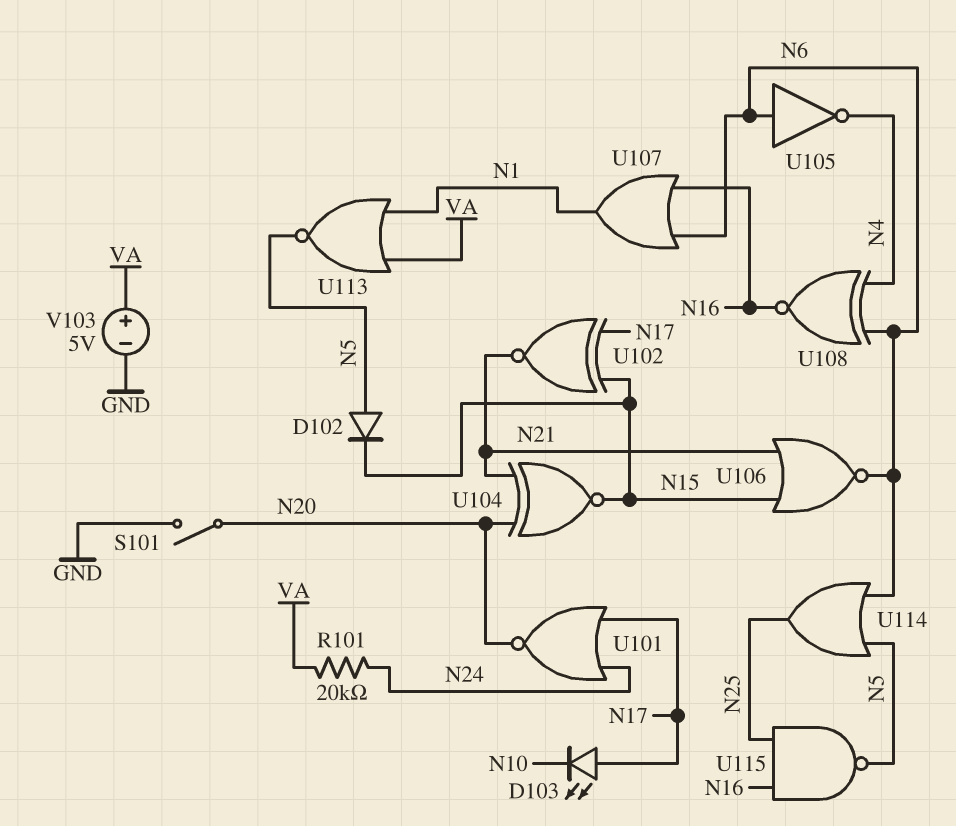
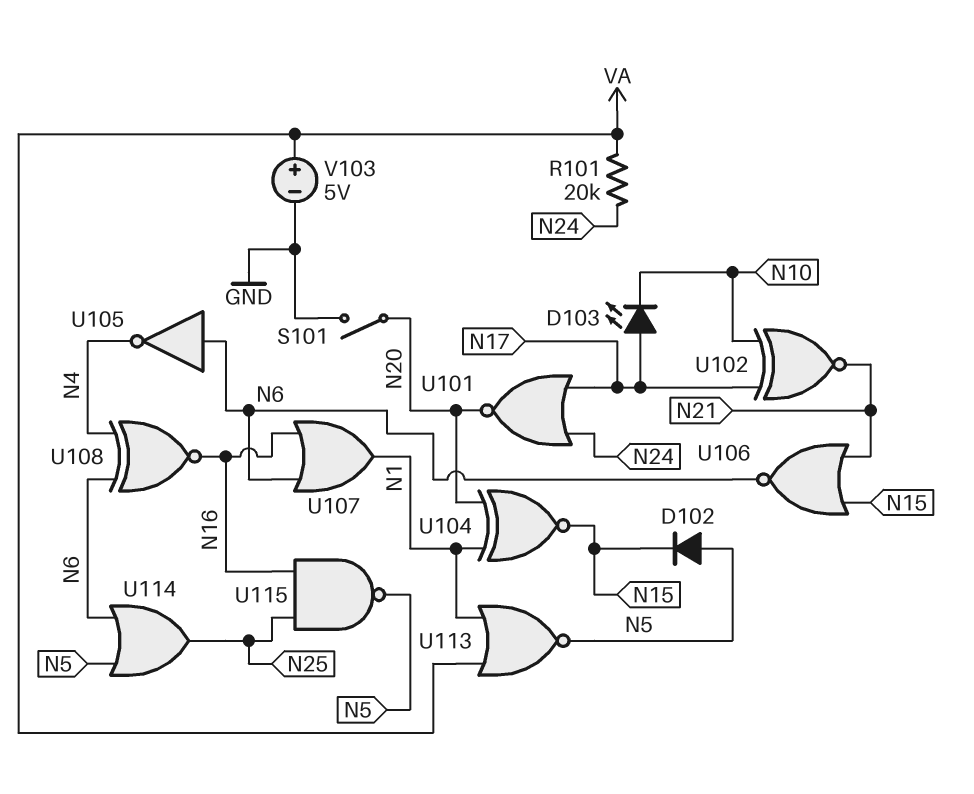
U102: XNOR (in N15, in N17, out N21) -> XNOR (in N10, in N17, out N21)
U104: XNOR (in N20, in N21, out N15) -> XNOR (in N1, in N20, out N15)

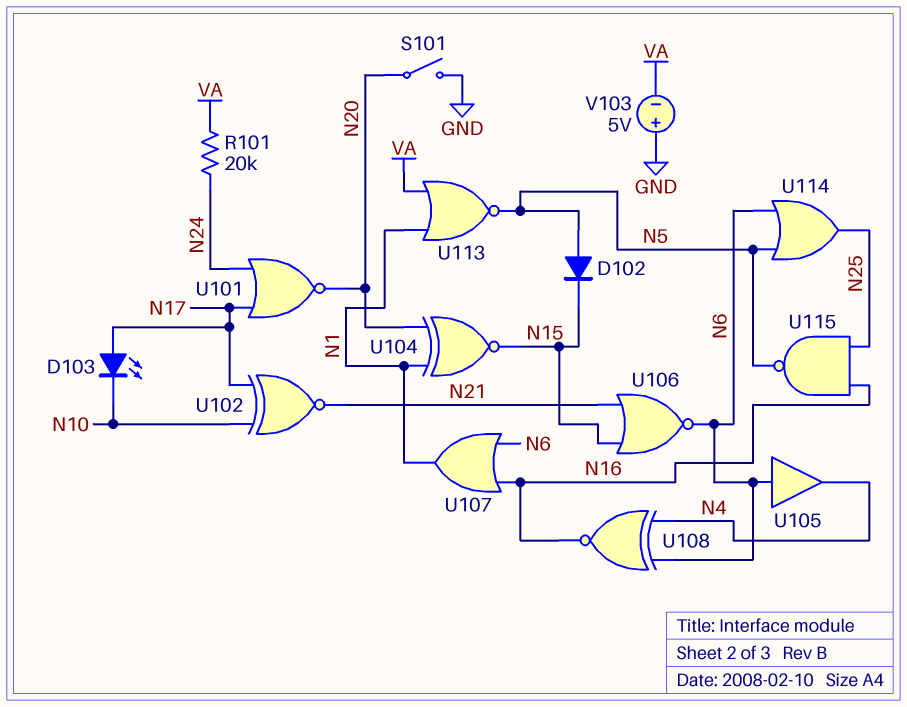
U105: NOT (in N6, out N4) -> buffer (in N6, out N4)
V103: 5V (plus VA, minus GND) -> 5V (plus GND, minus VA)

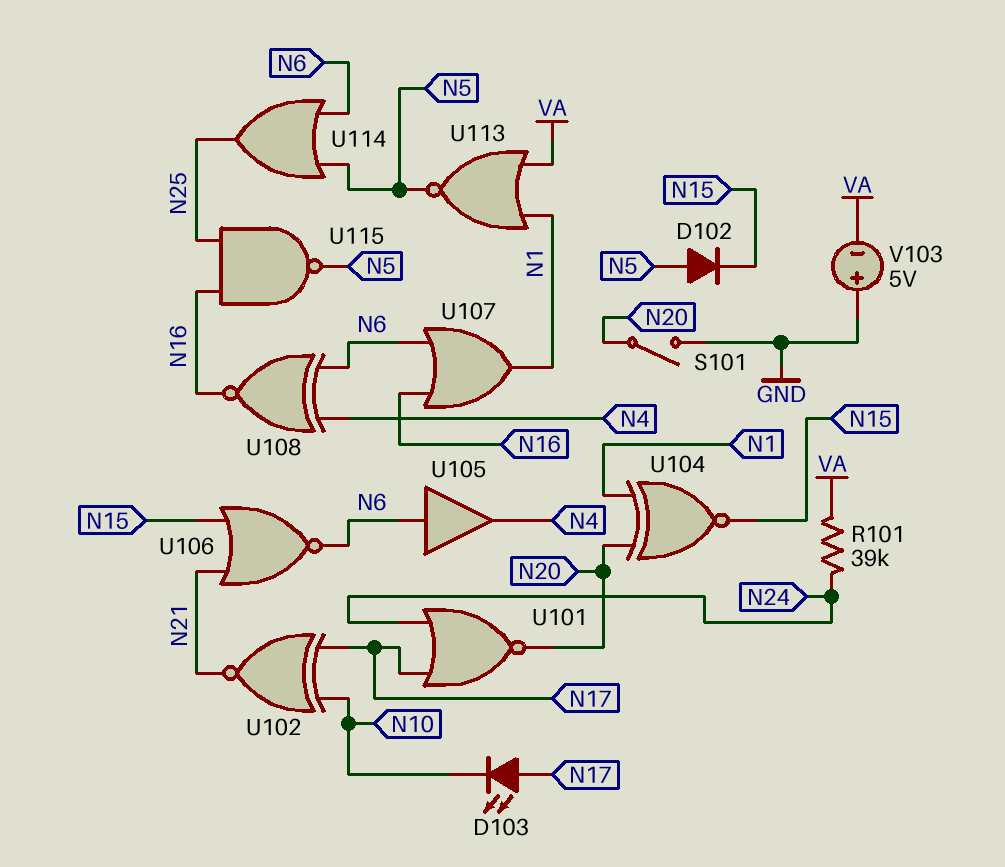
R101: 20k (N24, VA) -> 39k (N24, VA)

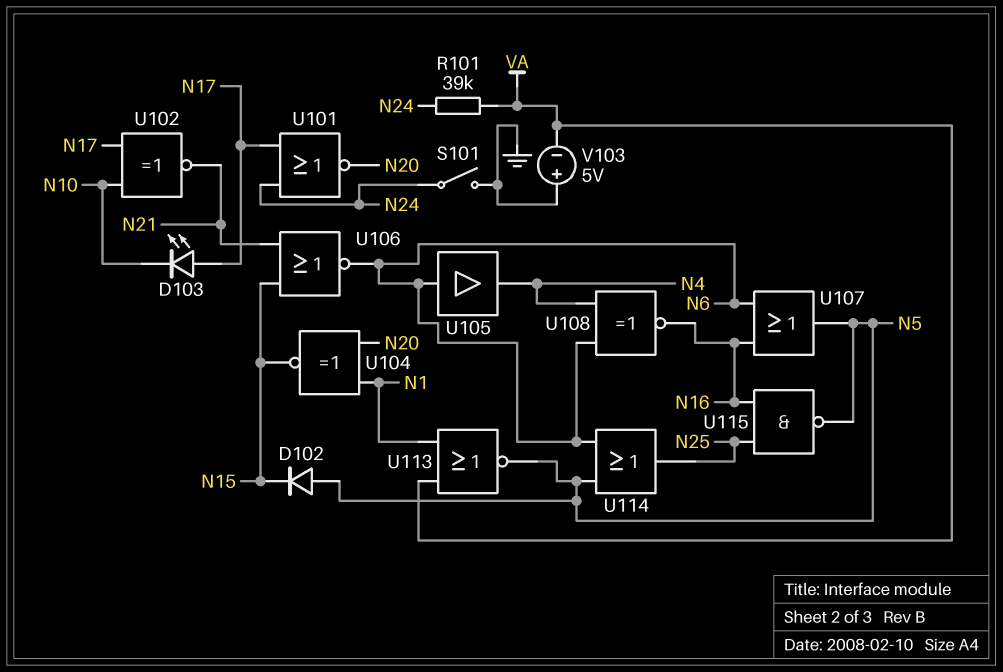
S101: switch (GND, N20) -> switch (GND, N24)
U107: OR (in N6, in N16, out N1) -> OR (in N6, in N16, out N5)

